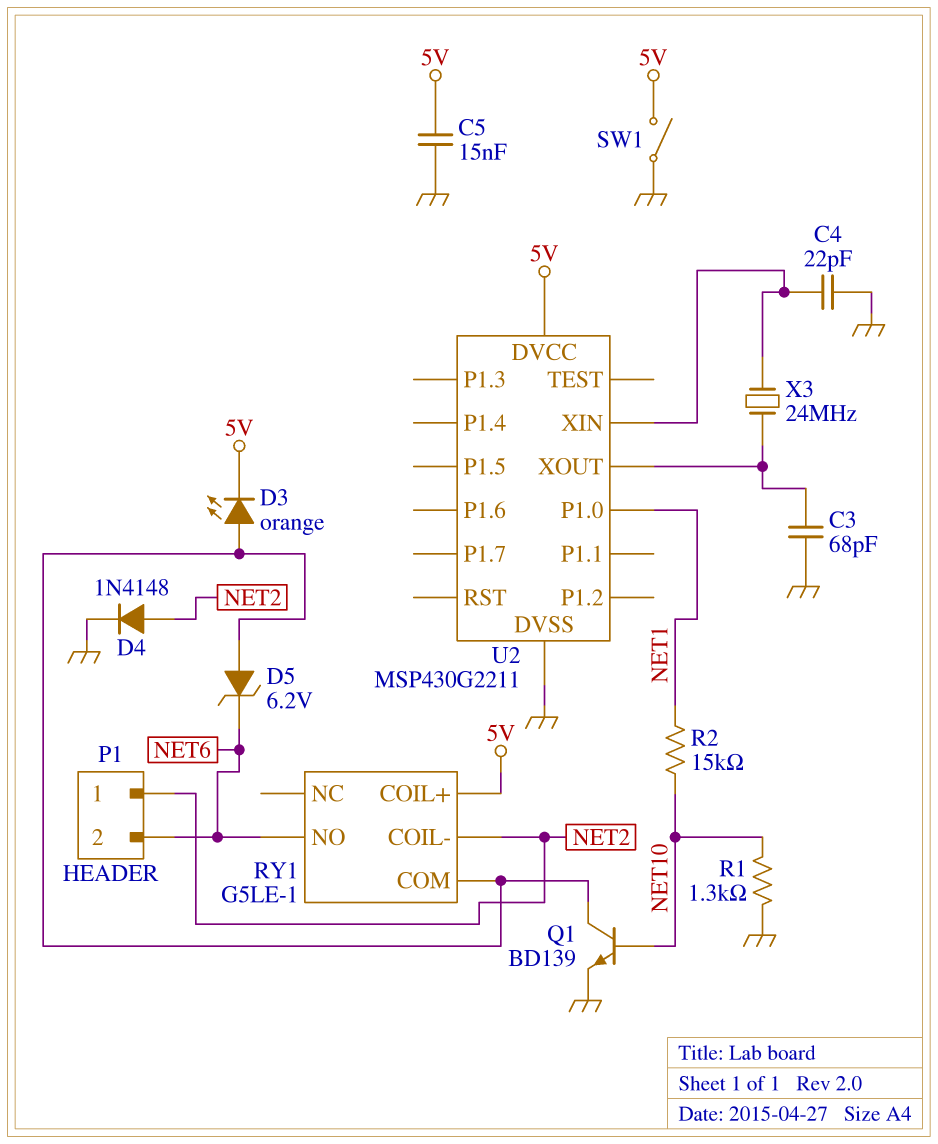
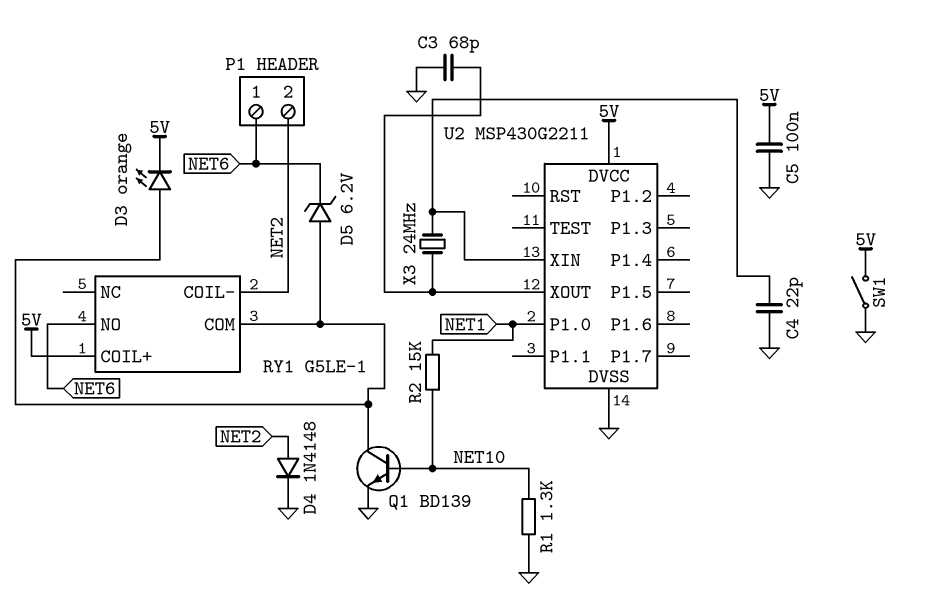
C5: 15nF (5V, GND) -> 100nF (5V, GND)
P1 pin 1: NET2 -> NET6
P1 pin 2: NET6 -> NET2

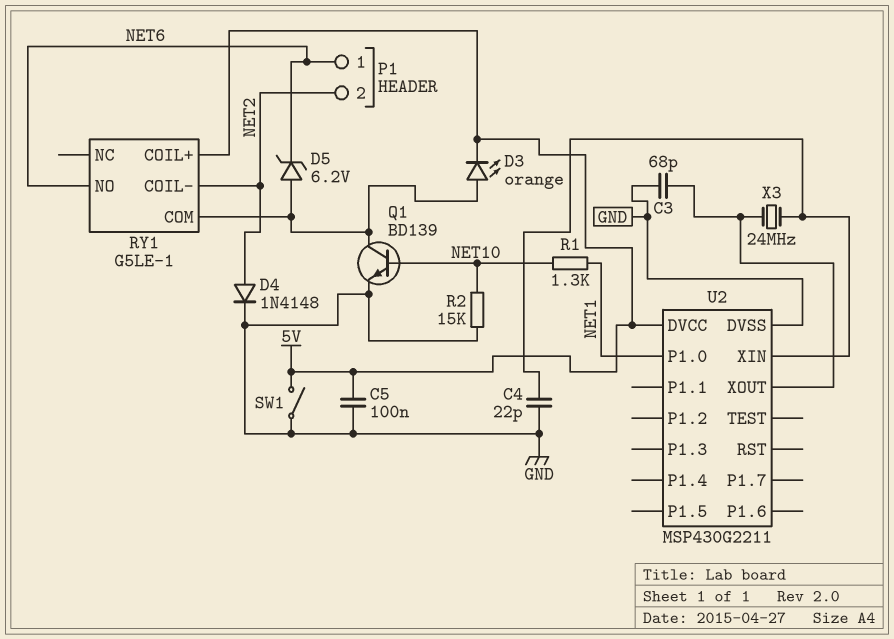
R1: 1.3k (GND, NET10) -> 1.3k (NET1, NET10)
R2: 15k (NET1, NET10) -> 15k (GND, NET10)

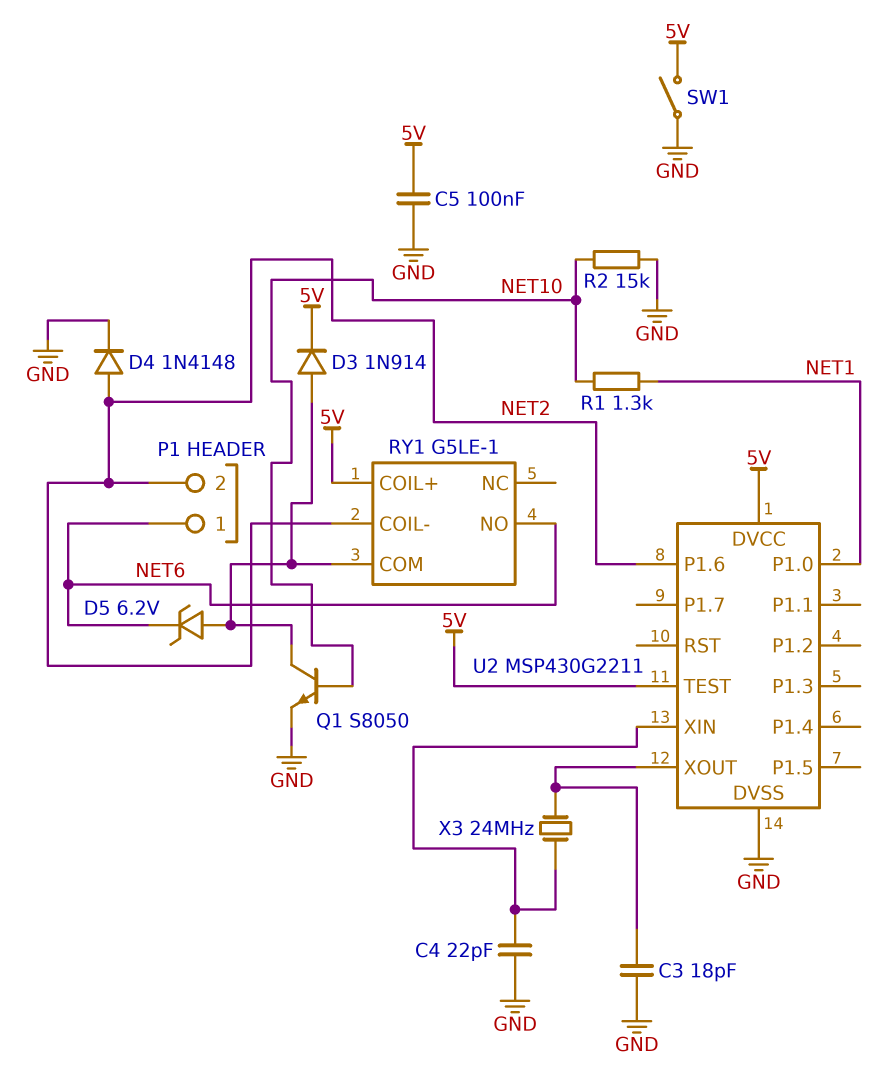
C3: 68pF (GND, U2/XOUT) -> 18pF (GND, U2/XOUT)
D3: LED orange (A RY1/COM, K 5V) -> diode 1N914 (A RY1/COM, K 5V)
Q1: NPN BD139 (B NET10, C RY1/COM, E GND) -> NPN S8050 (B NET10, C RY1/COM, E GND)
U2 pin P1.6: none -> NET2
U2 pin TEST: none -> 5V

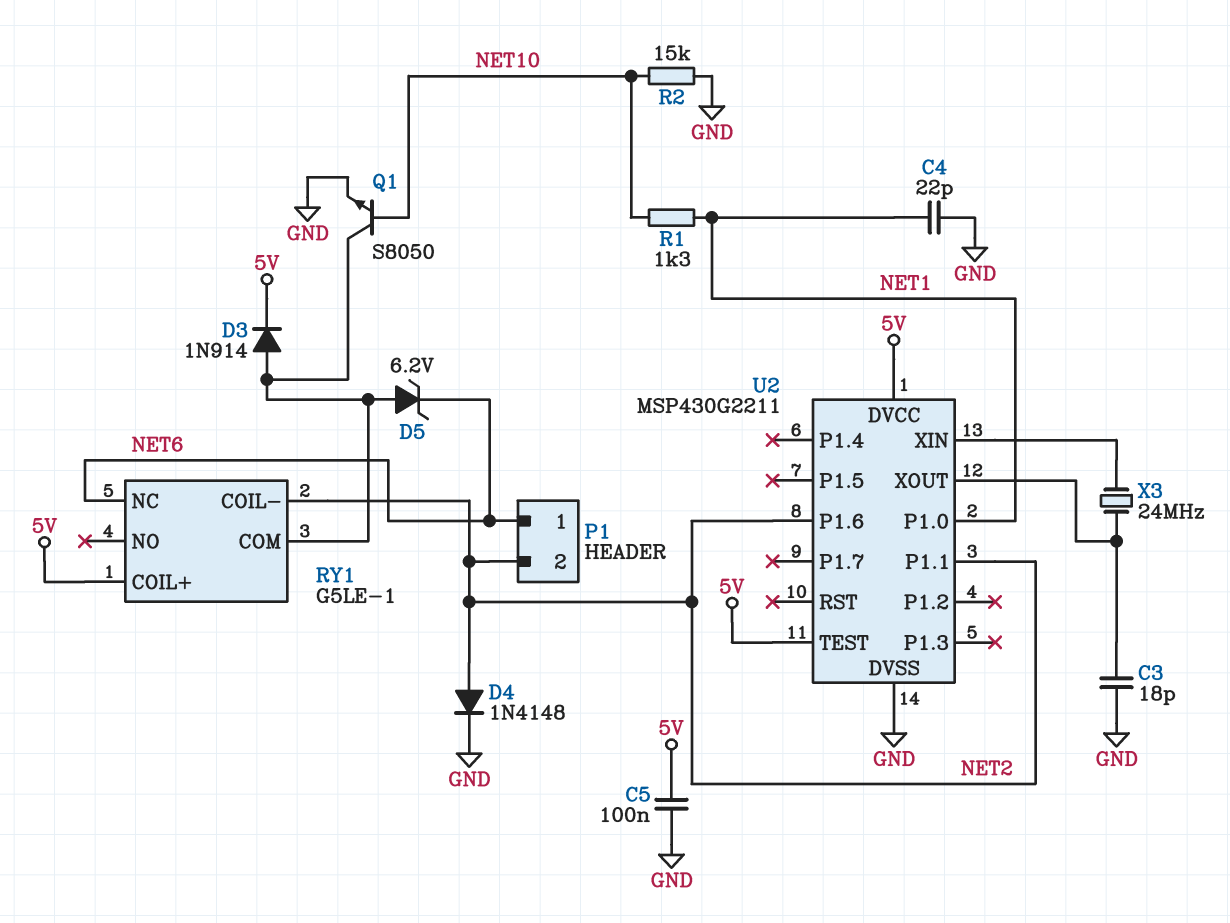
C4: 22pF (GND, U2/XIN) -> 22pF (GND, NET1)
RY1 pin NC: none -> NET6
RY1 pin NO: NET6 -> none
SW1: switch (5V, GND) -> none
U2 pin P1.1: none -> NET2

